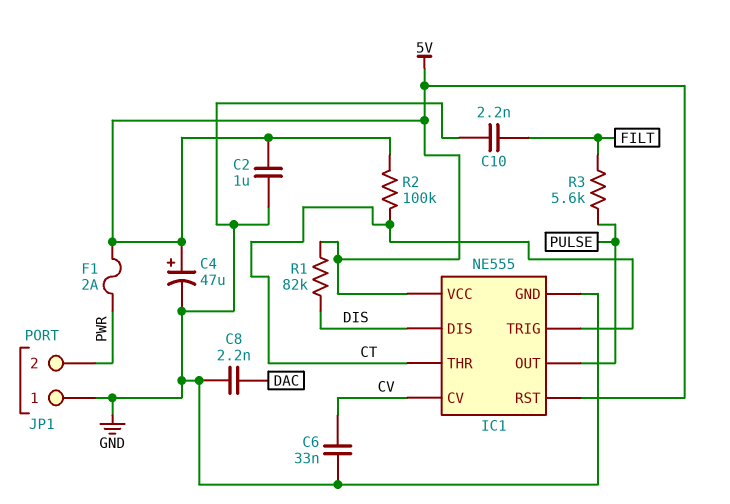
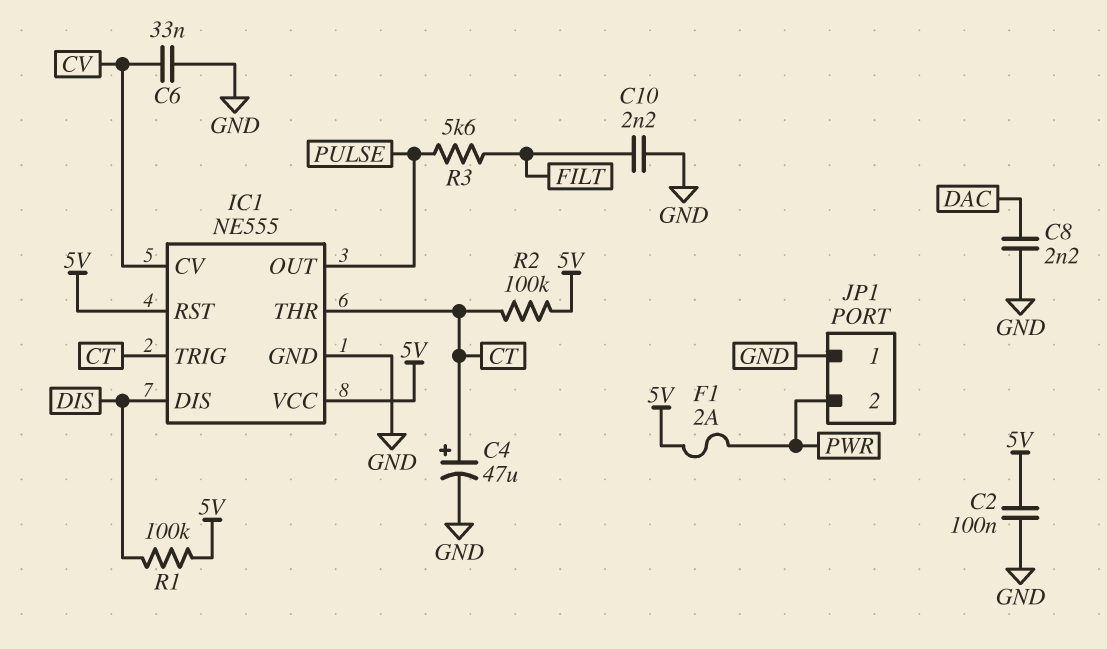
C2: 1uF (5V, GND) -> 100nF (5V, GND)
C4: 47uF (plus 5V, minus GND) -> 47uF (plus CT, minus GND)
R1: 82k (5V, DIS) -> 100k (5V, DIS)

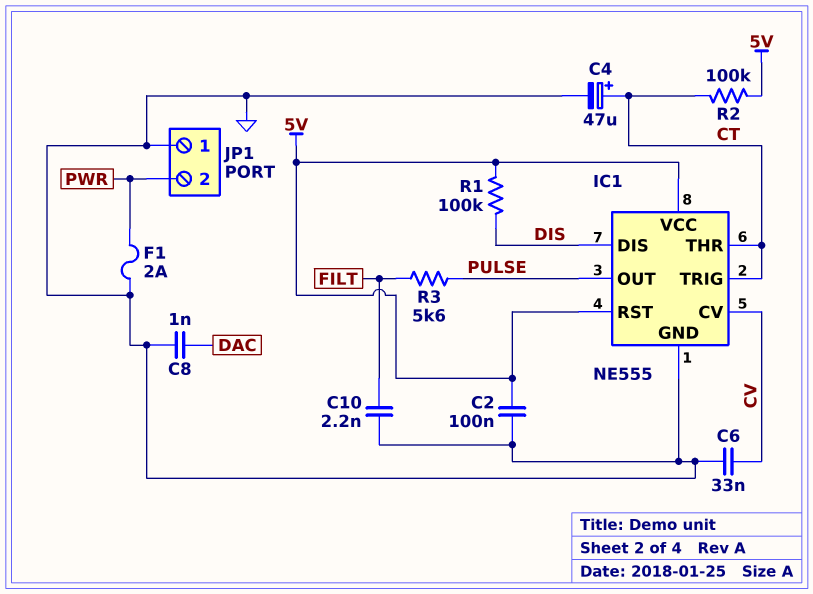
C8: 2.2nF (DAC, GND) -> 1nF (DAC, GND)
F1: 2A (5V, PWR) -> 2A (GND, PWR)

